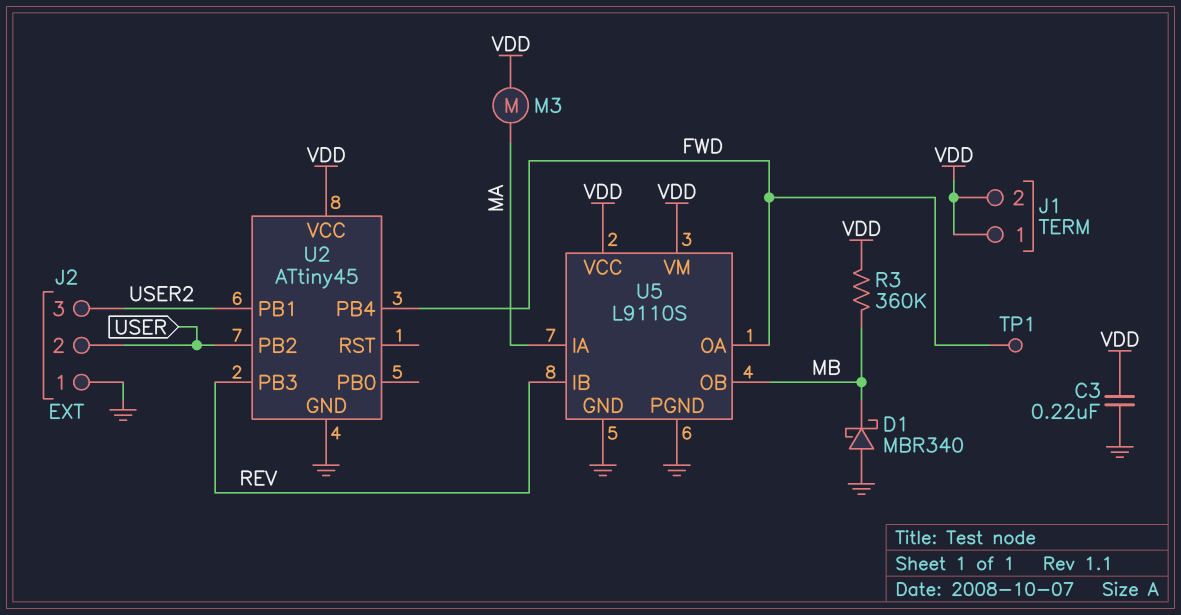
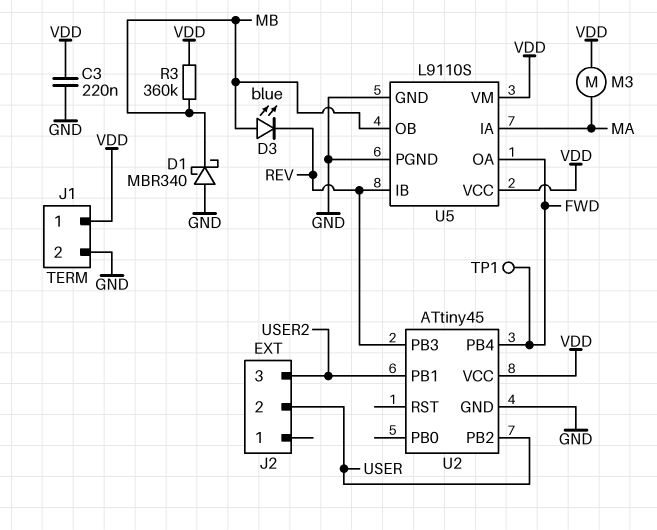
D3: none -> LED blue (A MB, K REV)
J1 pin 2: VDD -> GND
J2 pin 1: GND -> none

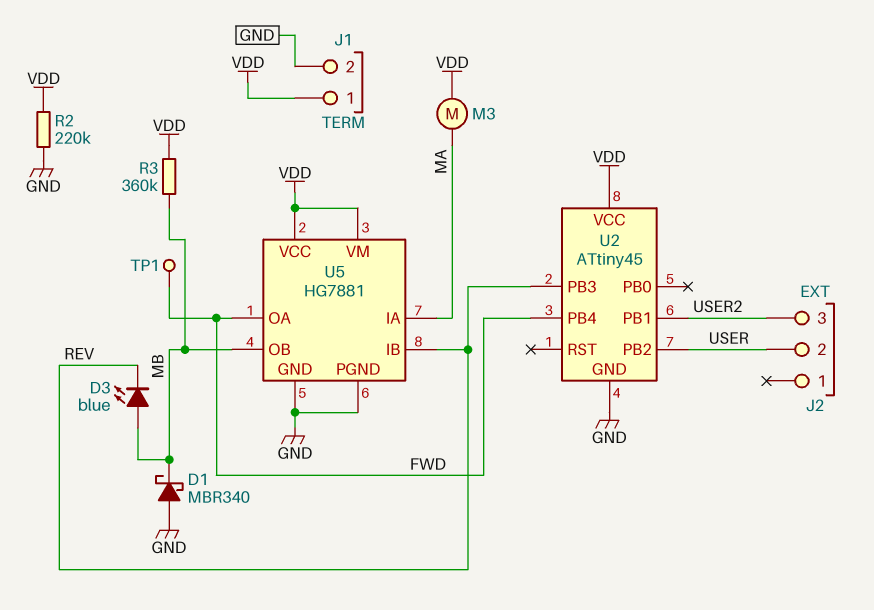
C3: 220nF (GND, VDD) -> none
R2: none -> 220k (GND, VDD)
U5: L9110S -> HG7881

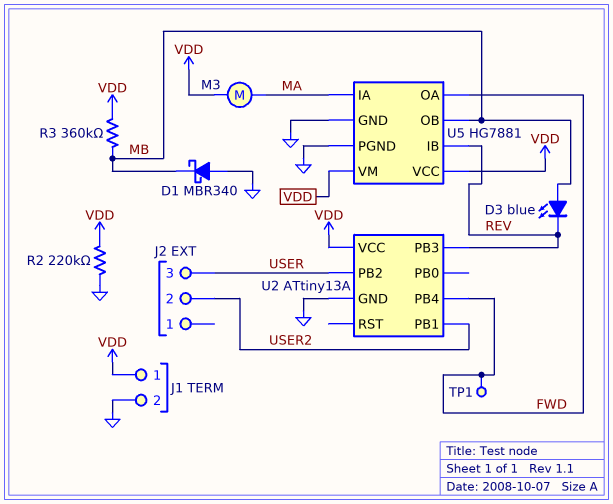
J2 pin 2: USER -> USER2
J2 pin 3: USER2 -> USER
U2: ATtiny45 -> ATtiny13A

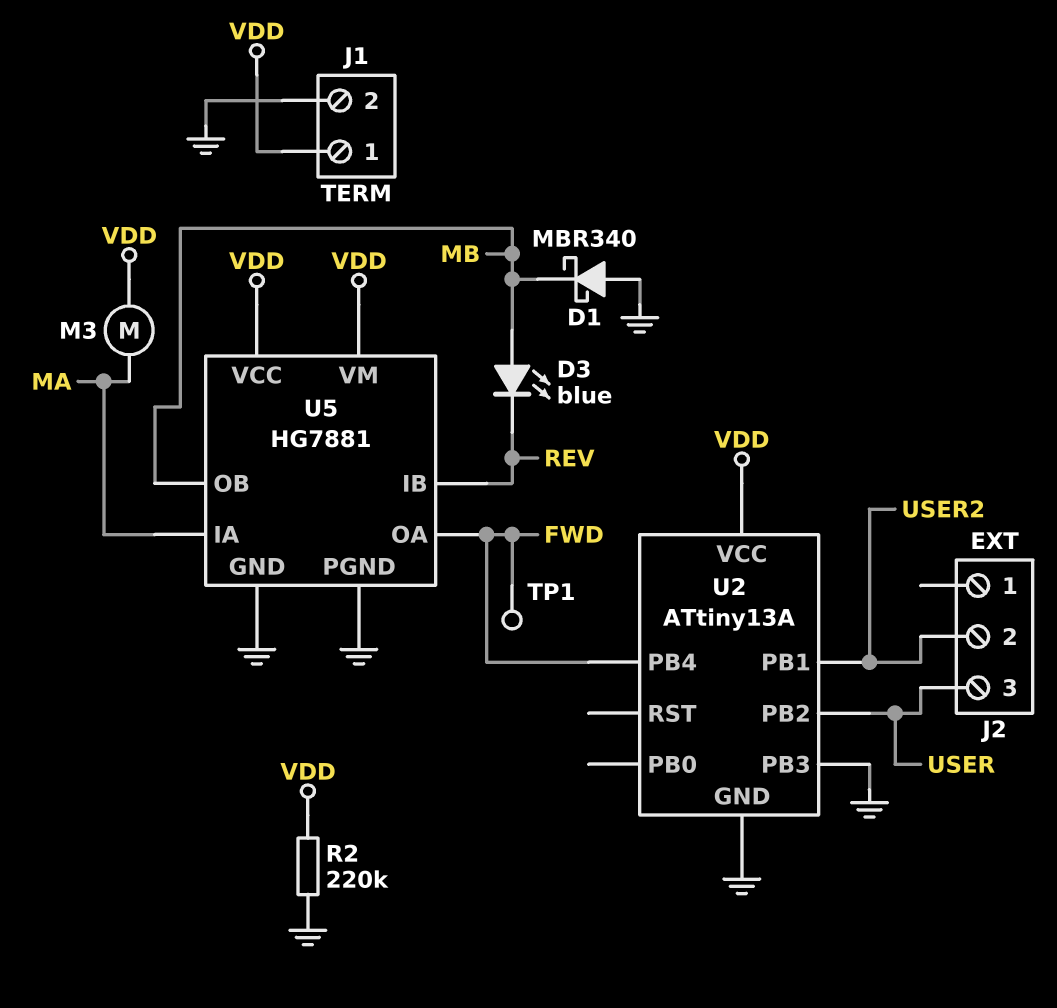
R3: 360k (MB, VDD) -> none
U2 pin PB3: REV -> GND

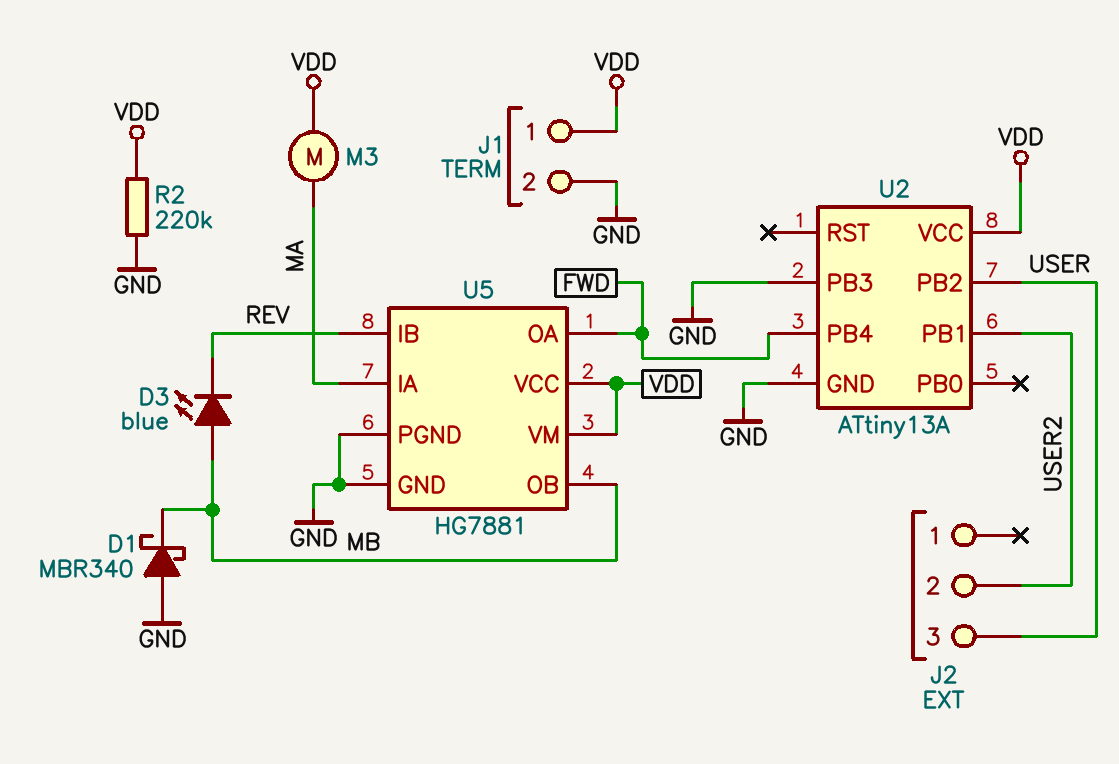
TP1: test point (FWD) -> none

